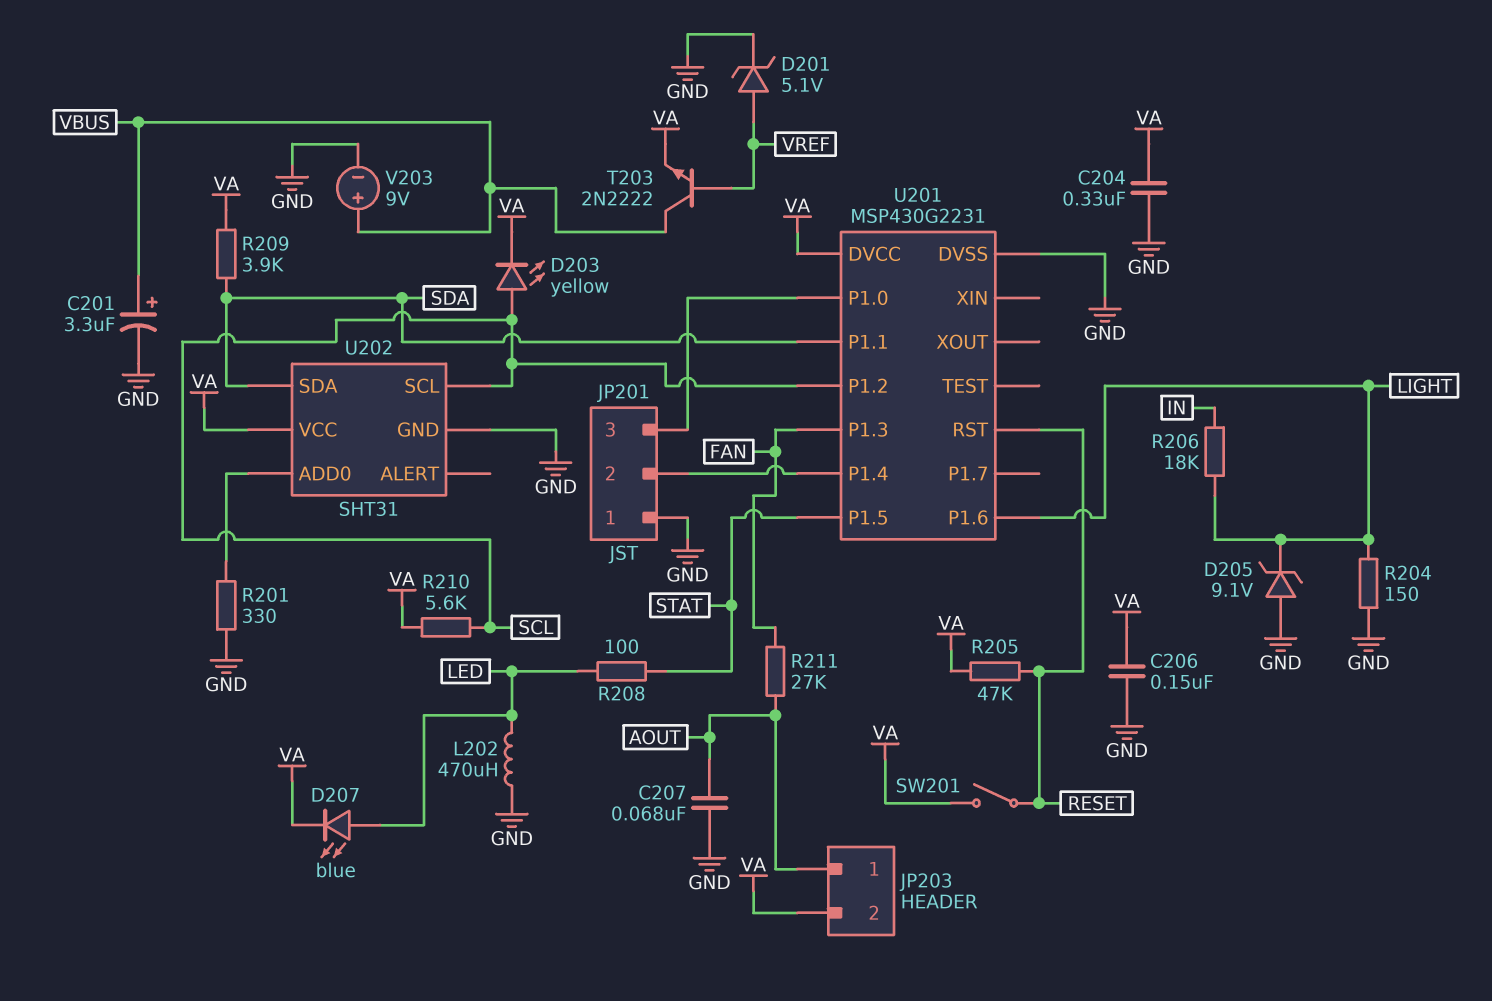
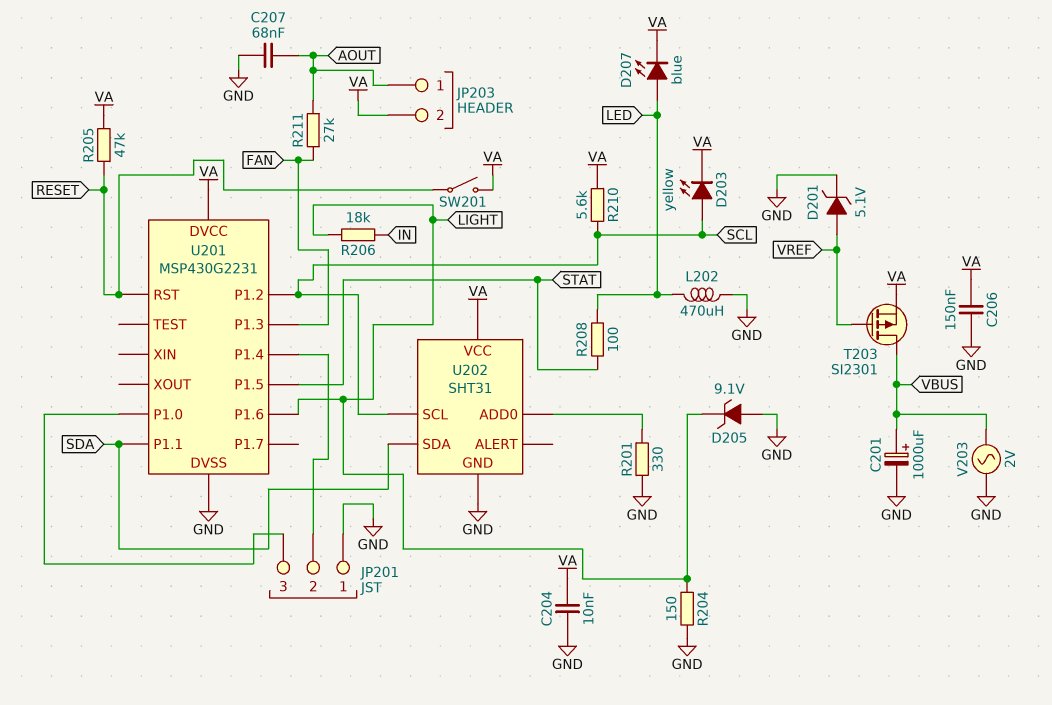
C201: 3.3uF (plus VBUS, minus GND) -> 1000uF (plus VBUS, minus GND)
C204: 330nF (GND, VA) -> 10nF (GND, VA)
R209: 3.9k (SDA, VA) -> none
T203: NPN 2N2222 (B VREF, C VBUS, E VA) -> PMOS SI2301 (G VREF, D VBUS, S VA)
V203: 9V (plus VBUS, minus GND) -> AC 2V (GND, VBUS)

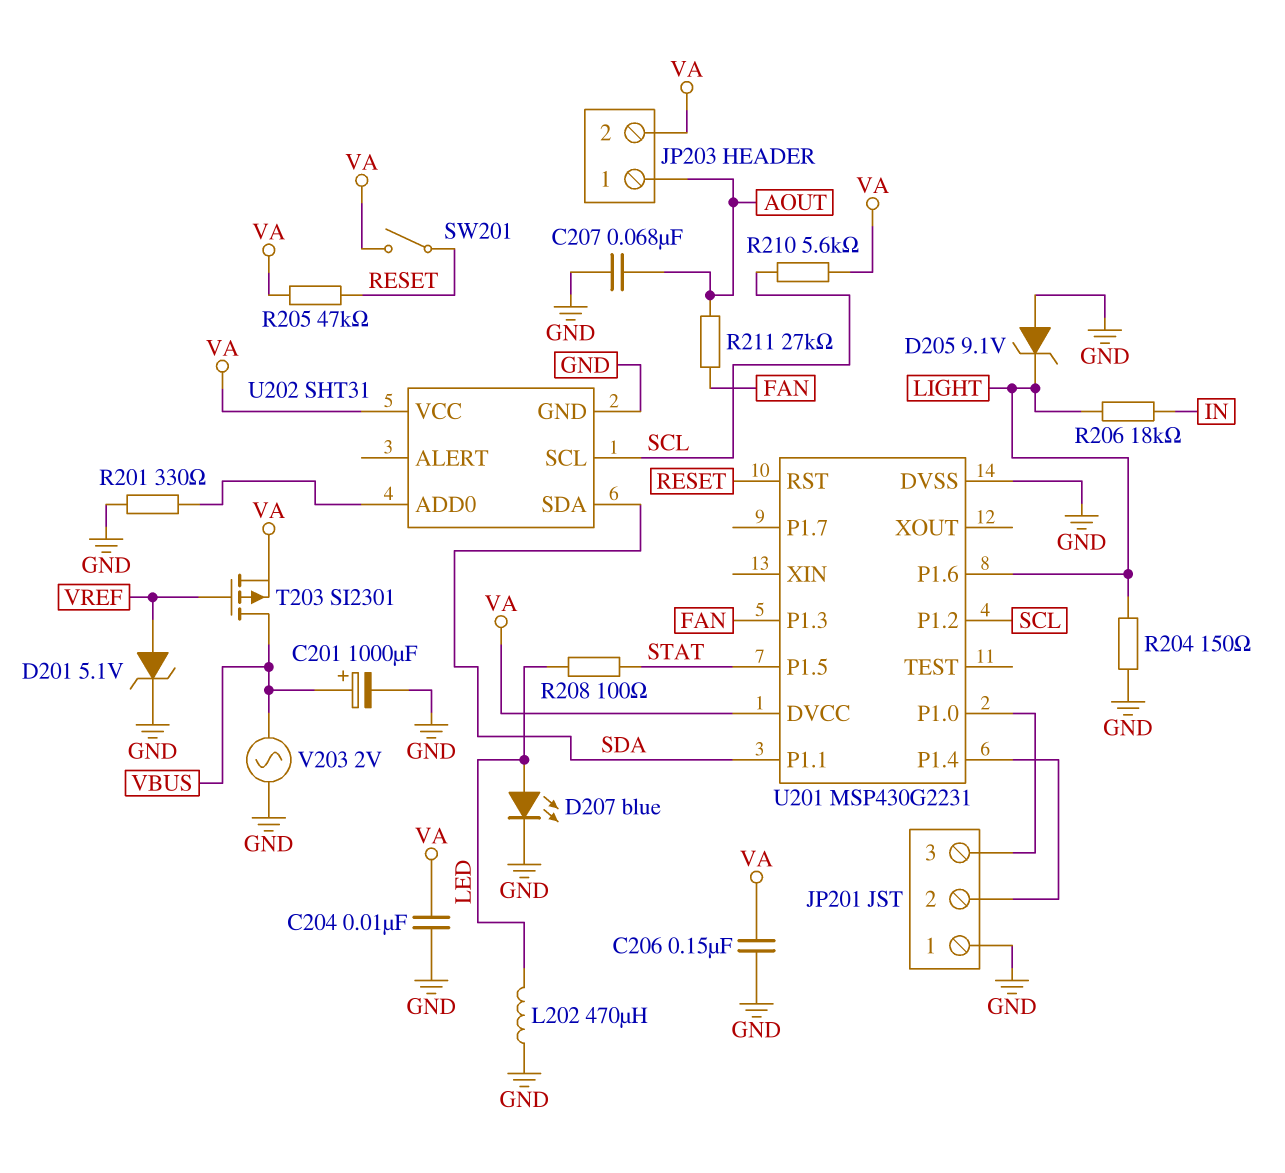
D203: LED yellow (A SCL, K VA) -> none
D207: LED blue (A LED, K VA) -> LED blue (A LED, K GND)

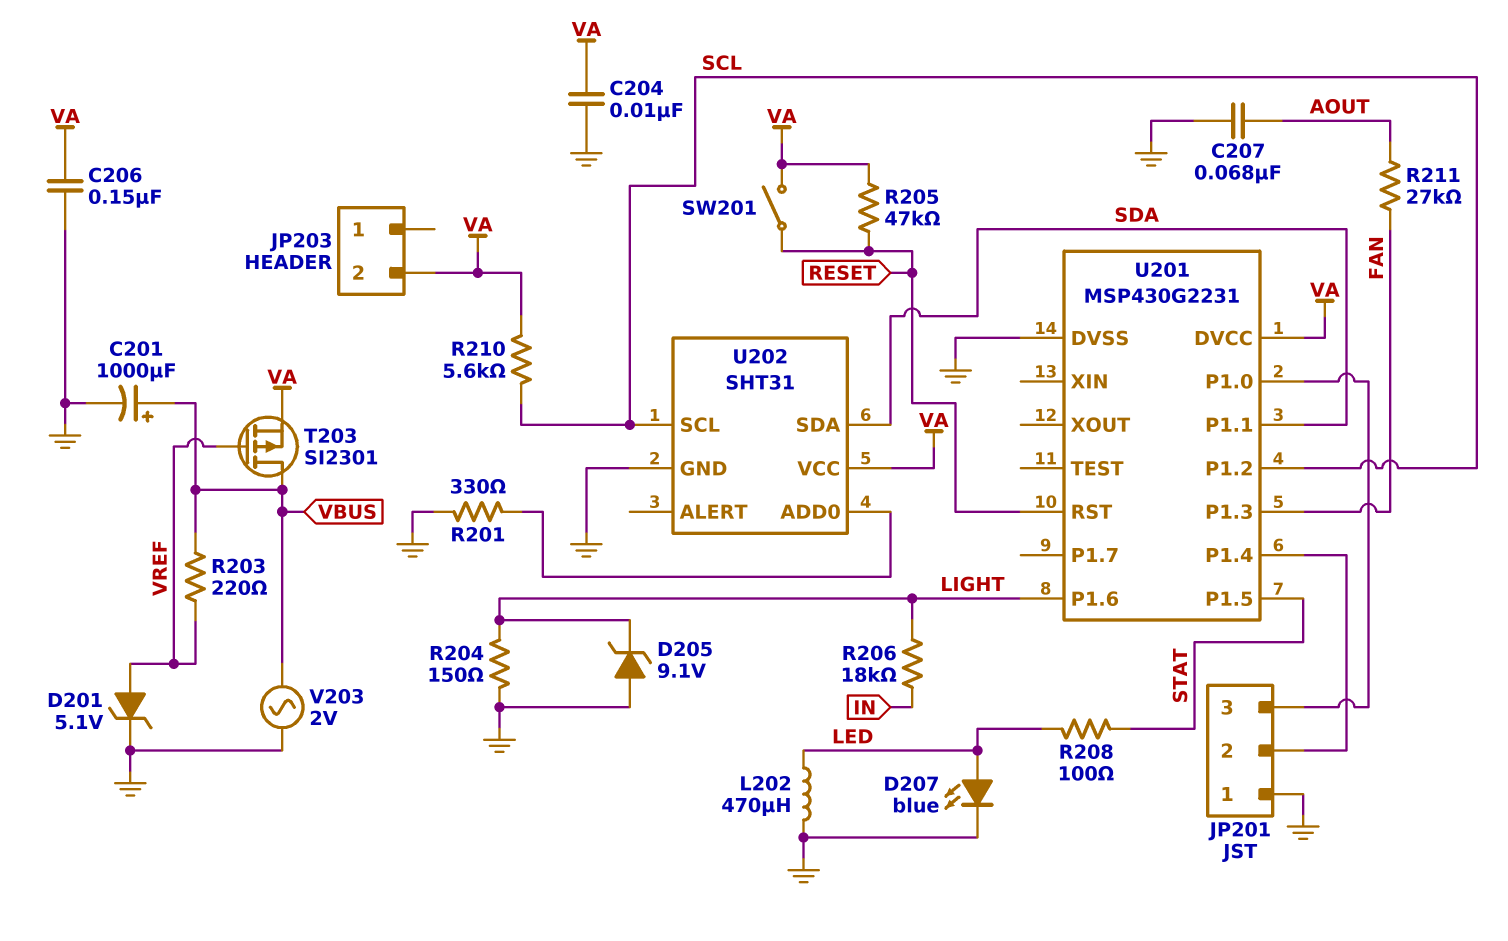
JP203 pin 1: AOUT -> none
R203: none -> 220 (VBUS, VREF)

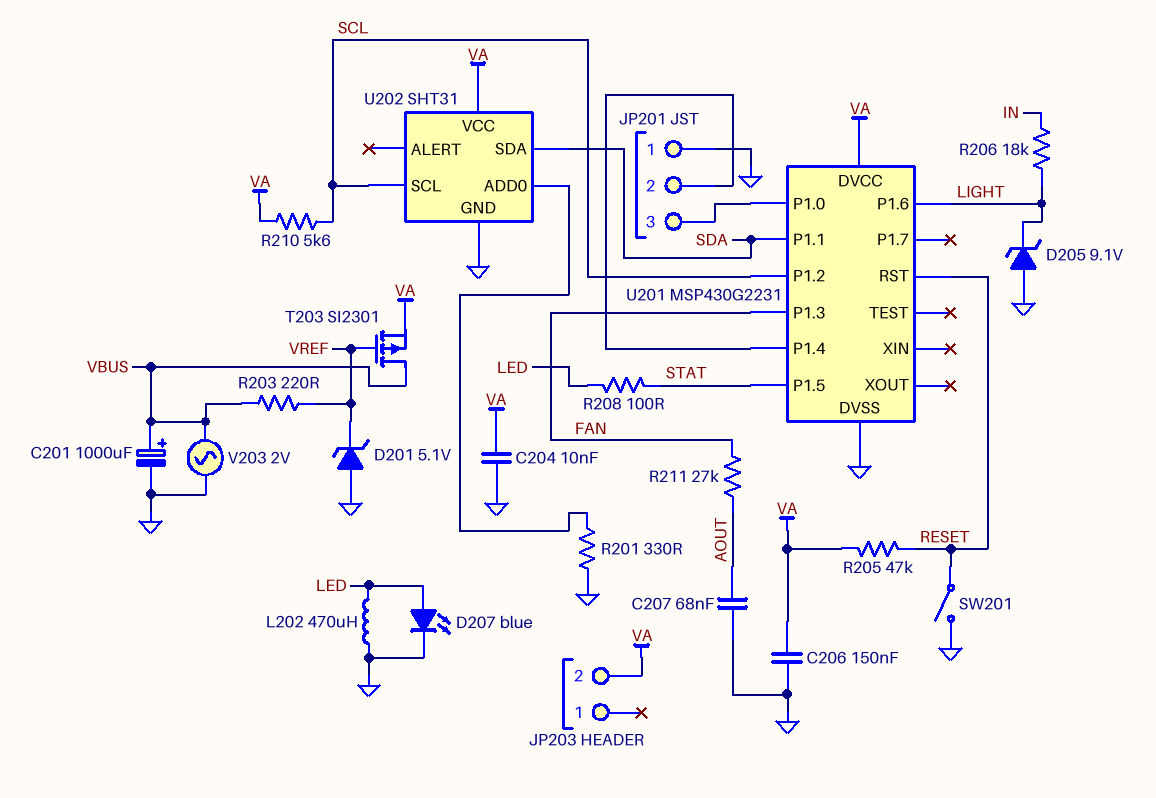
D201: zener 5.1V (A VREF, K GND) -> zener 5.1V (A GND, K VREF)
R204: 150 (GND, LIGHT) -> none
SW201: switch (RESET, VA) -> switch (GND, RESET)

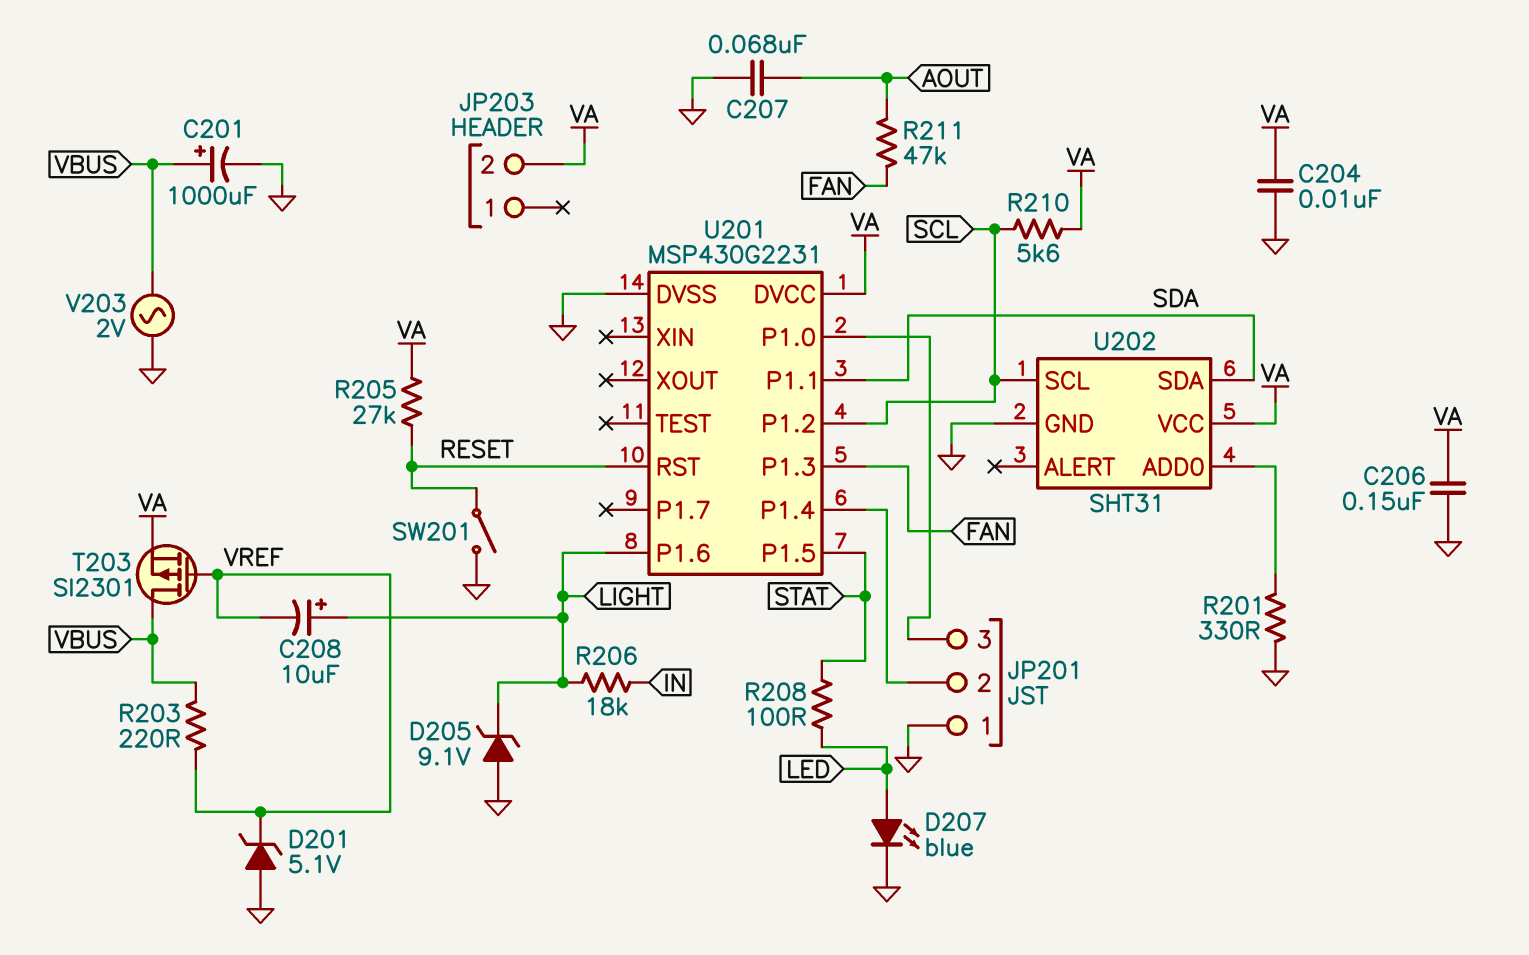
C208: none -> 10uF (plus LIGHT, minus VREF)
L202: 470uH (GND, LED) -> none
R205: 47k (RESET, VA) -> 27k (RESET, VA)
R211: 27k (AOUT, FAN) -> 47k (AOUT, FAN)

